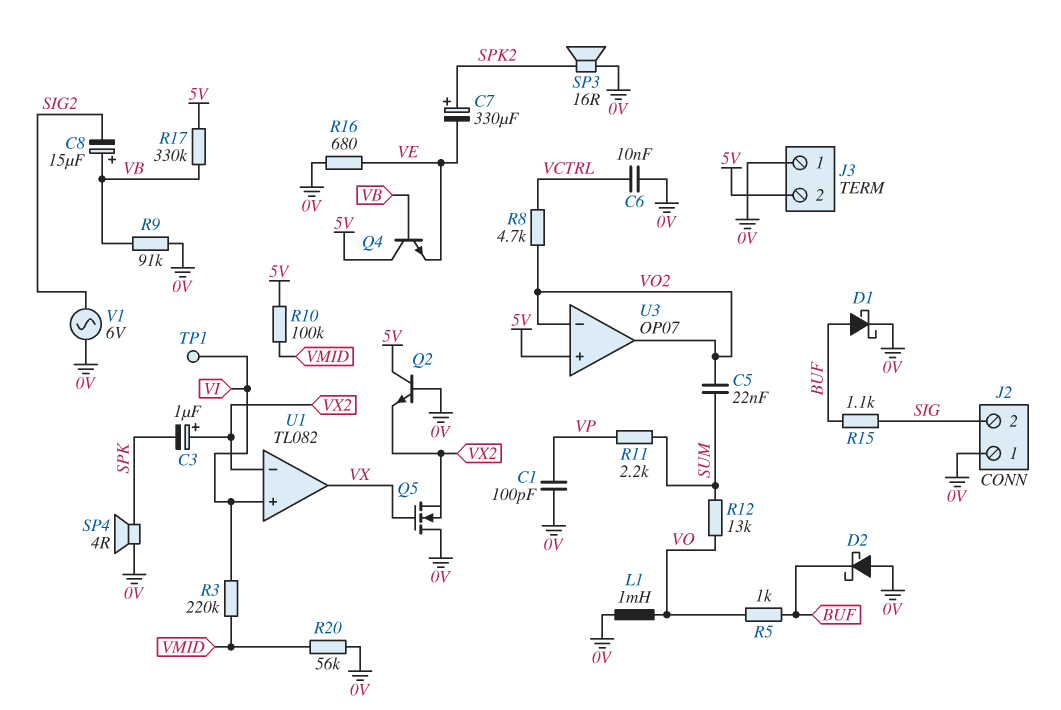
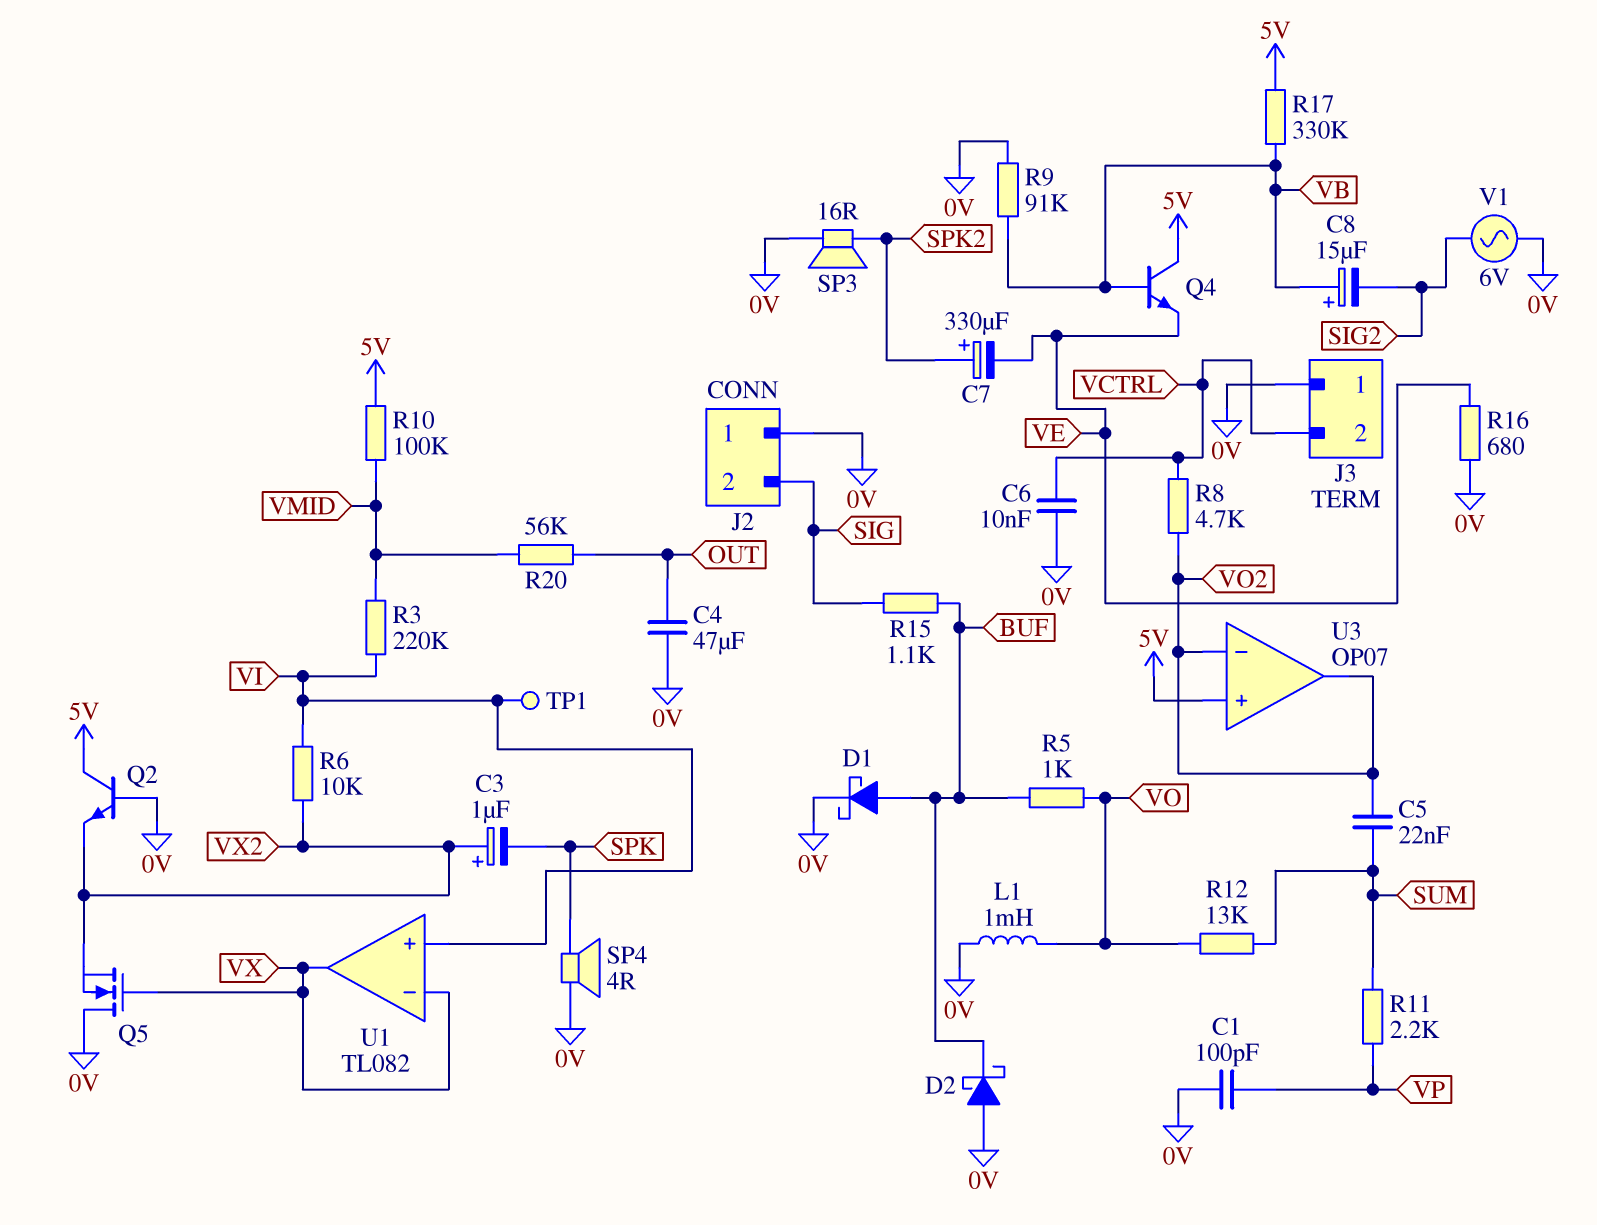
C4: none -> 47uF (0V, OUT)
J3 pin 2: 5V -> VCTRL
R6: none -> 10k (VI, VX2)
R20: 56k (0V, VMID) -> 56k (OUT, VMID)
U1 pin in-: VX2 -> VX

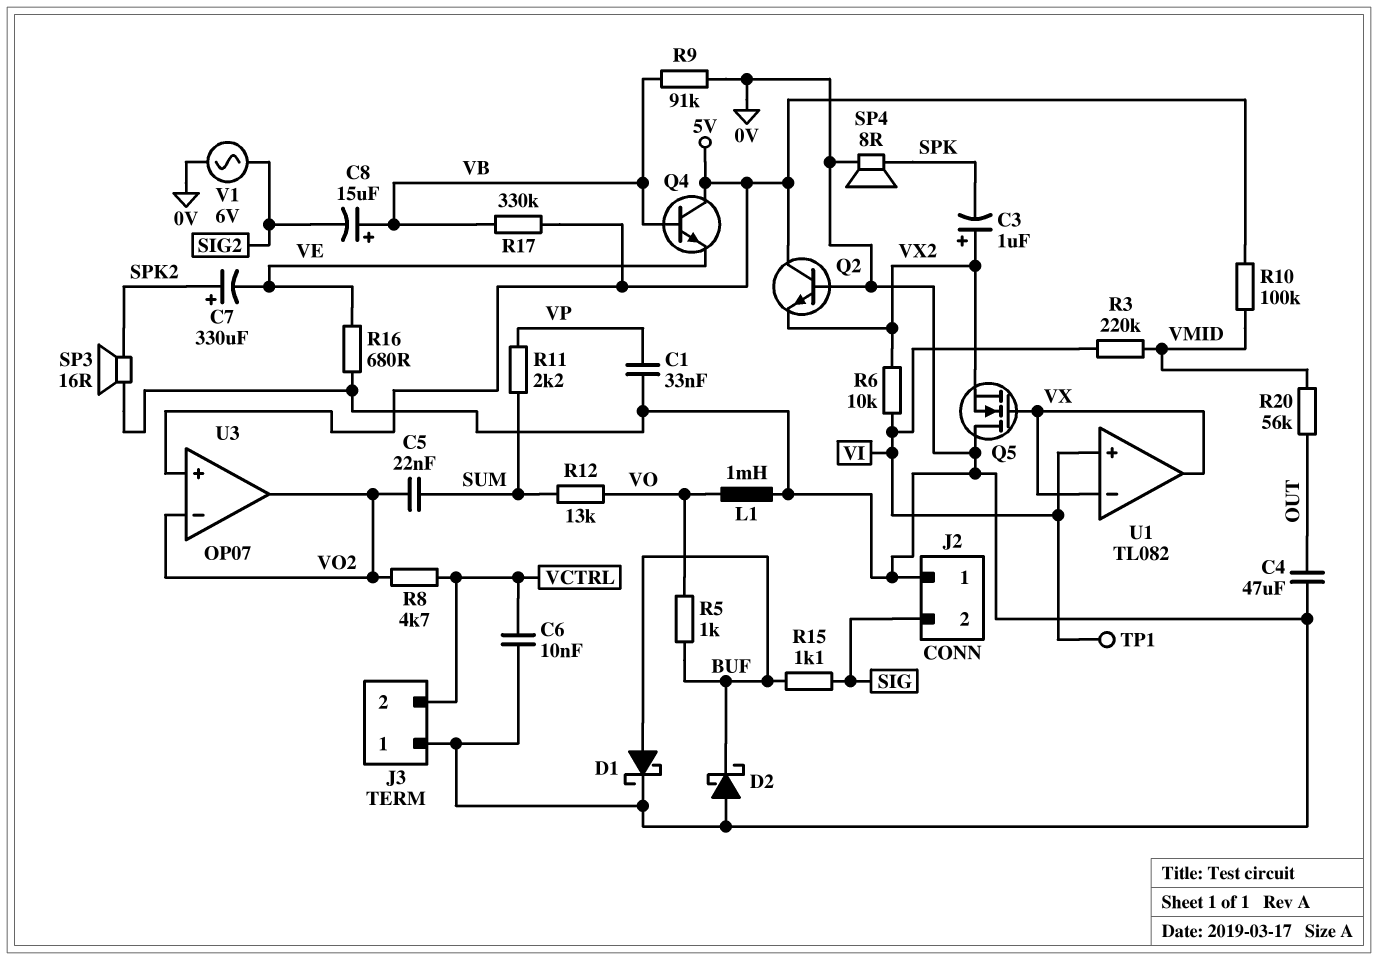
C1: 100pF (0V, VP) -> 33nF (0V, VP)
SP4: speaker 4R (0V, SPK) -> speaker 8R (0V, SPK)

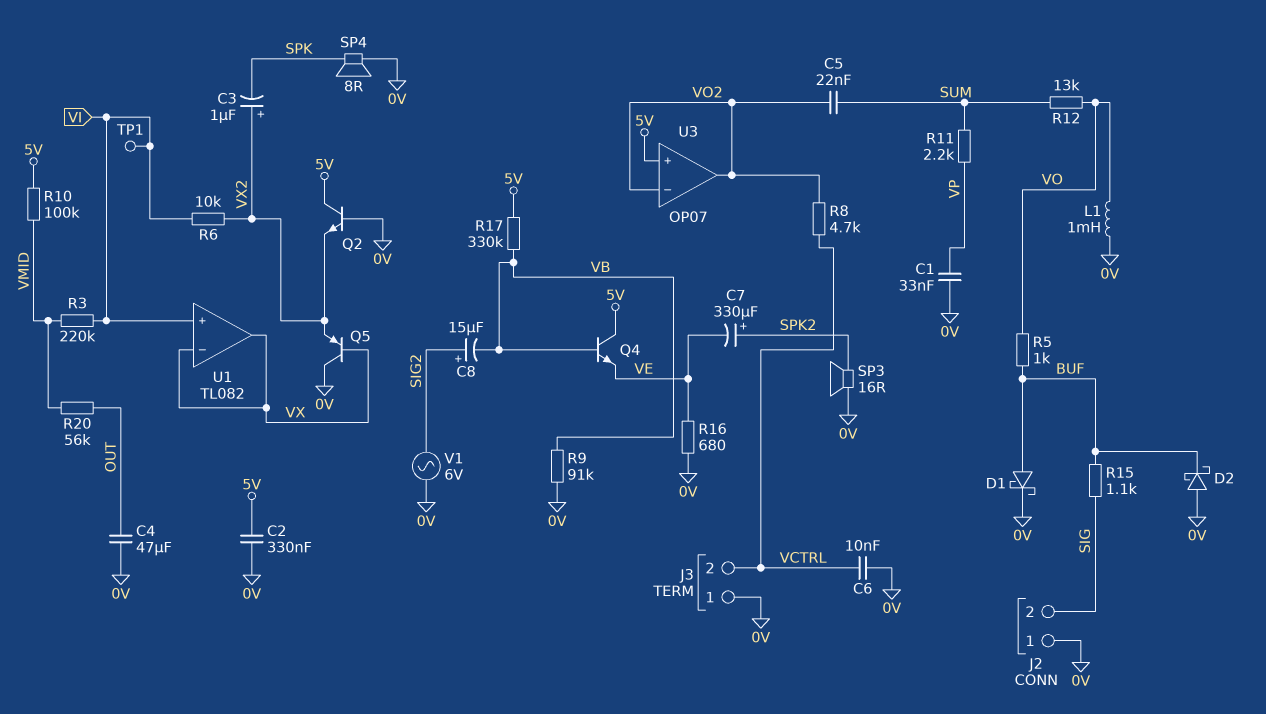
C2: none -> 330nF (0V, 5V)
C8: 15uF (plus VB, minus SIG2) -> 15uF (plus SIG2, minus VB)
Q5: NMOS (G VX, D 0V, S VX2) -> PNP (B VX, C 0V, E VX2)

